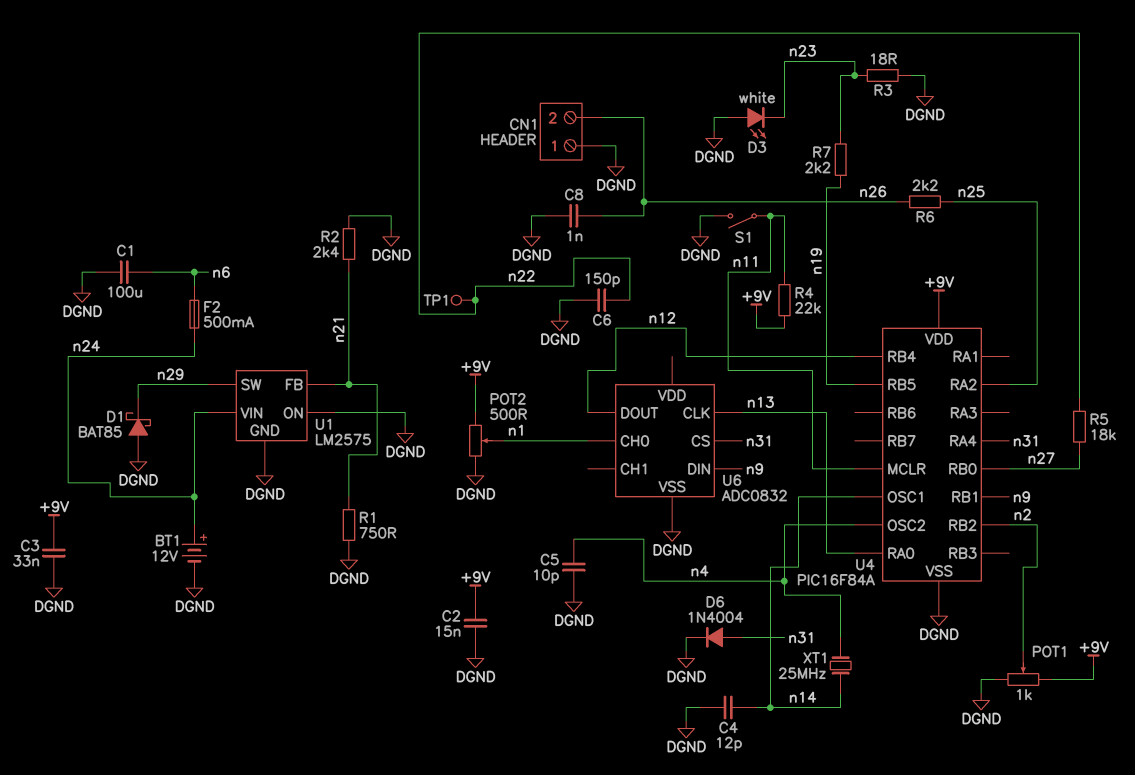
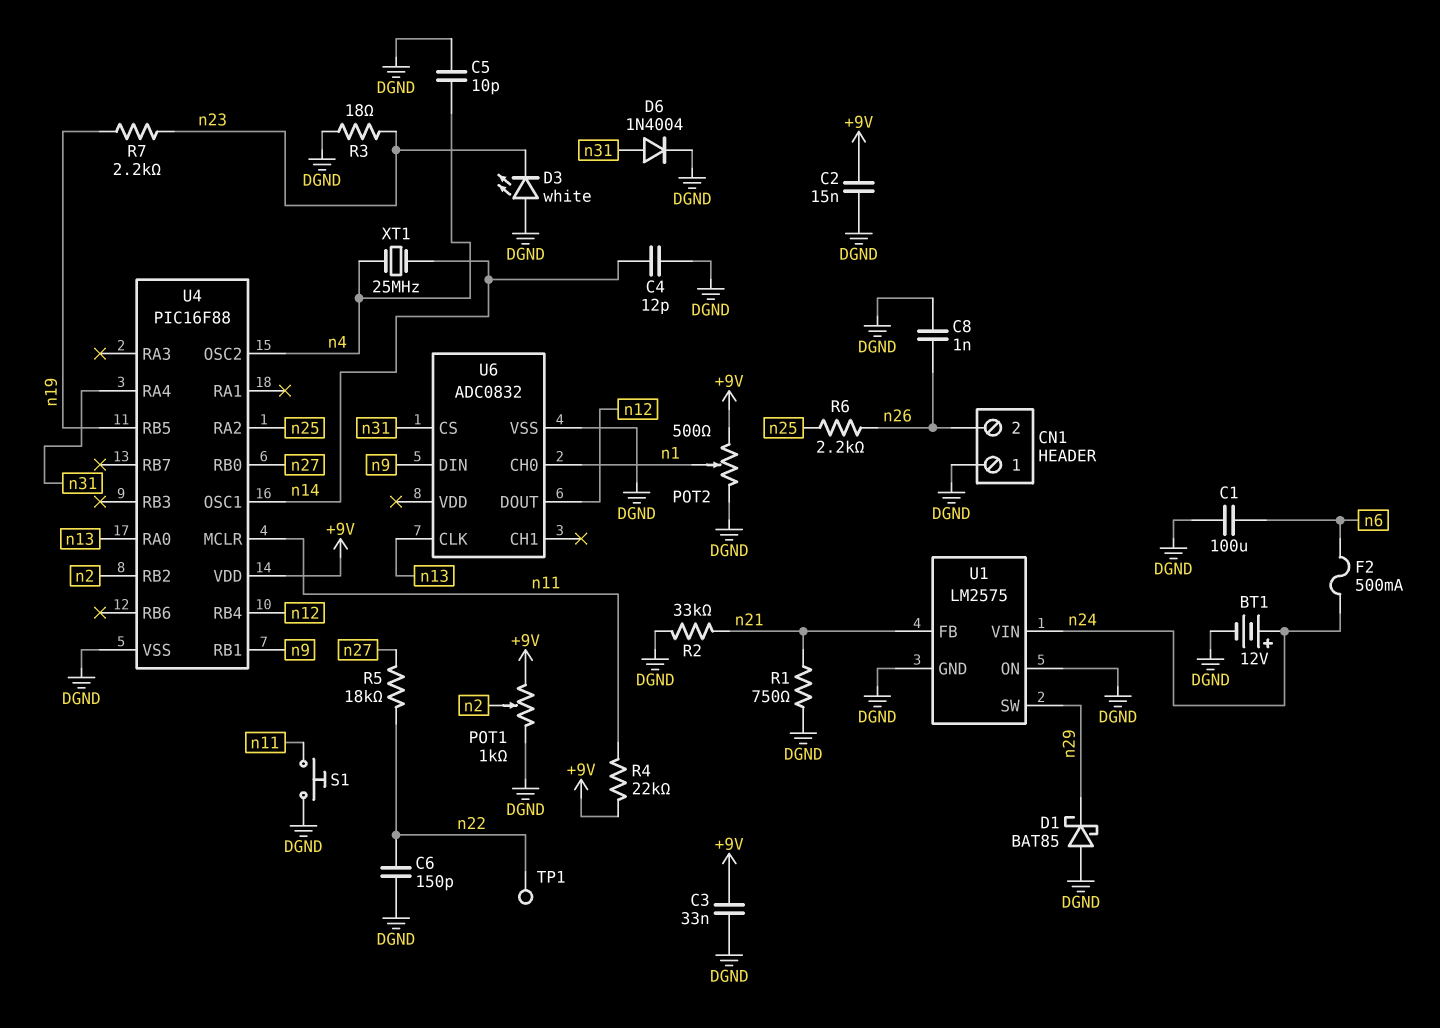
R2: 2.4k (DGND, n21) -> 33k (DGND, n21)
S1: switch (DGND, n11) -> button (DGND, n11)
U4: PIC16F84A -> PIC16F88

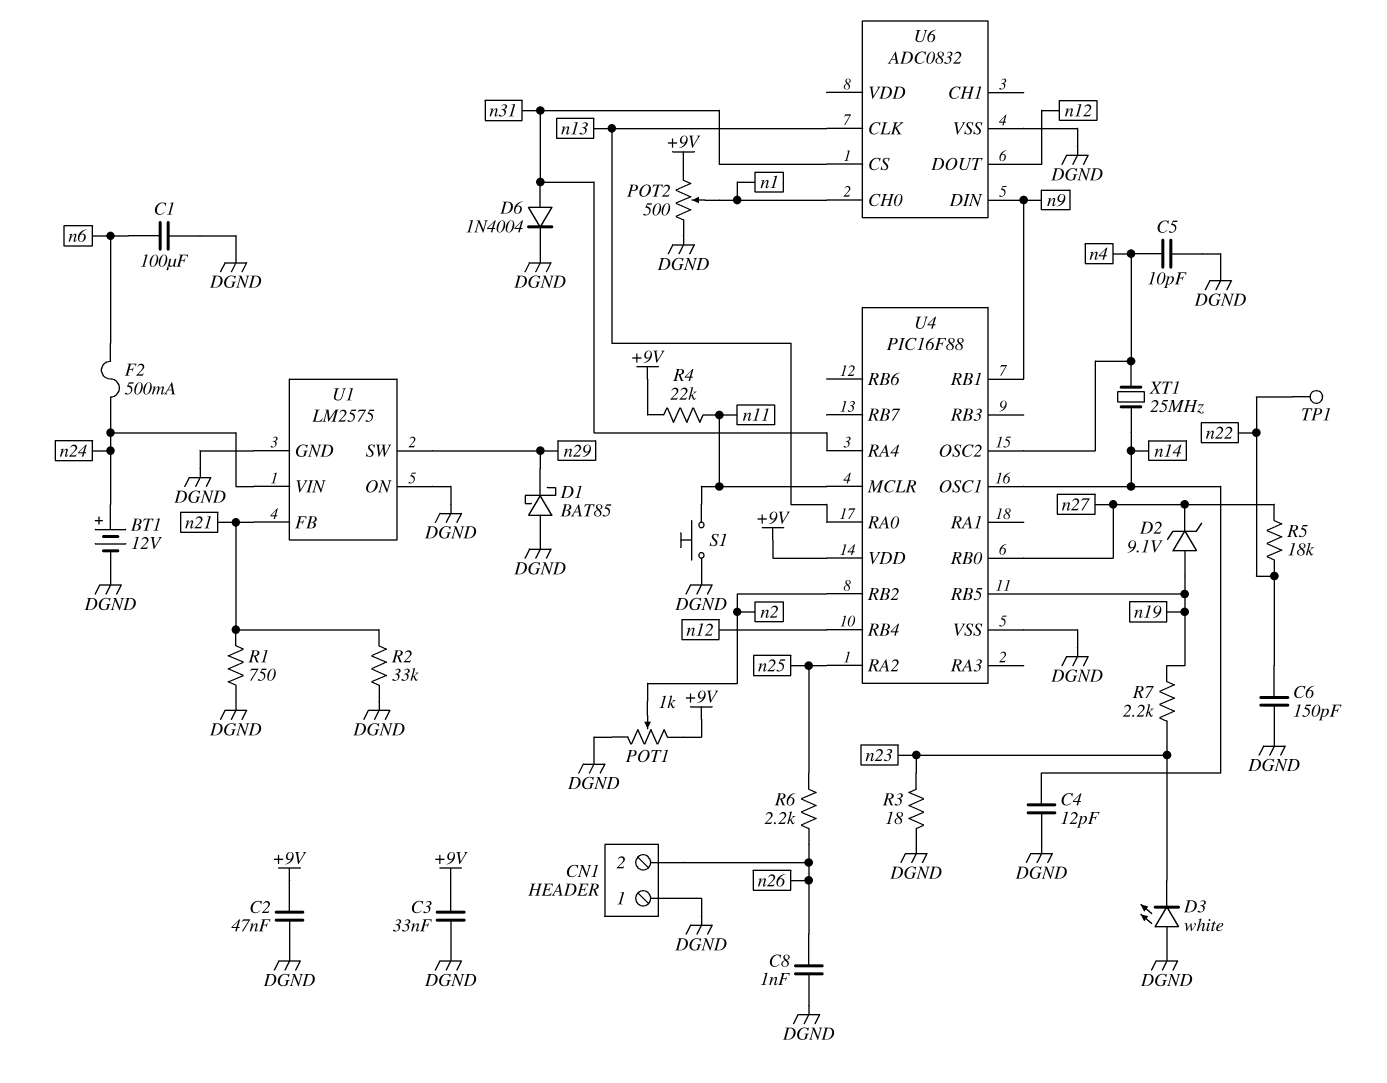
C2: 15nF (+9V, DGND) -> 47nF (+9V, DGND)
D2: none -> zener 9.1V (A n19, K n27)

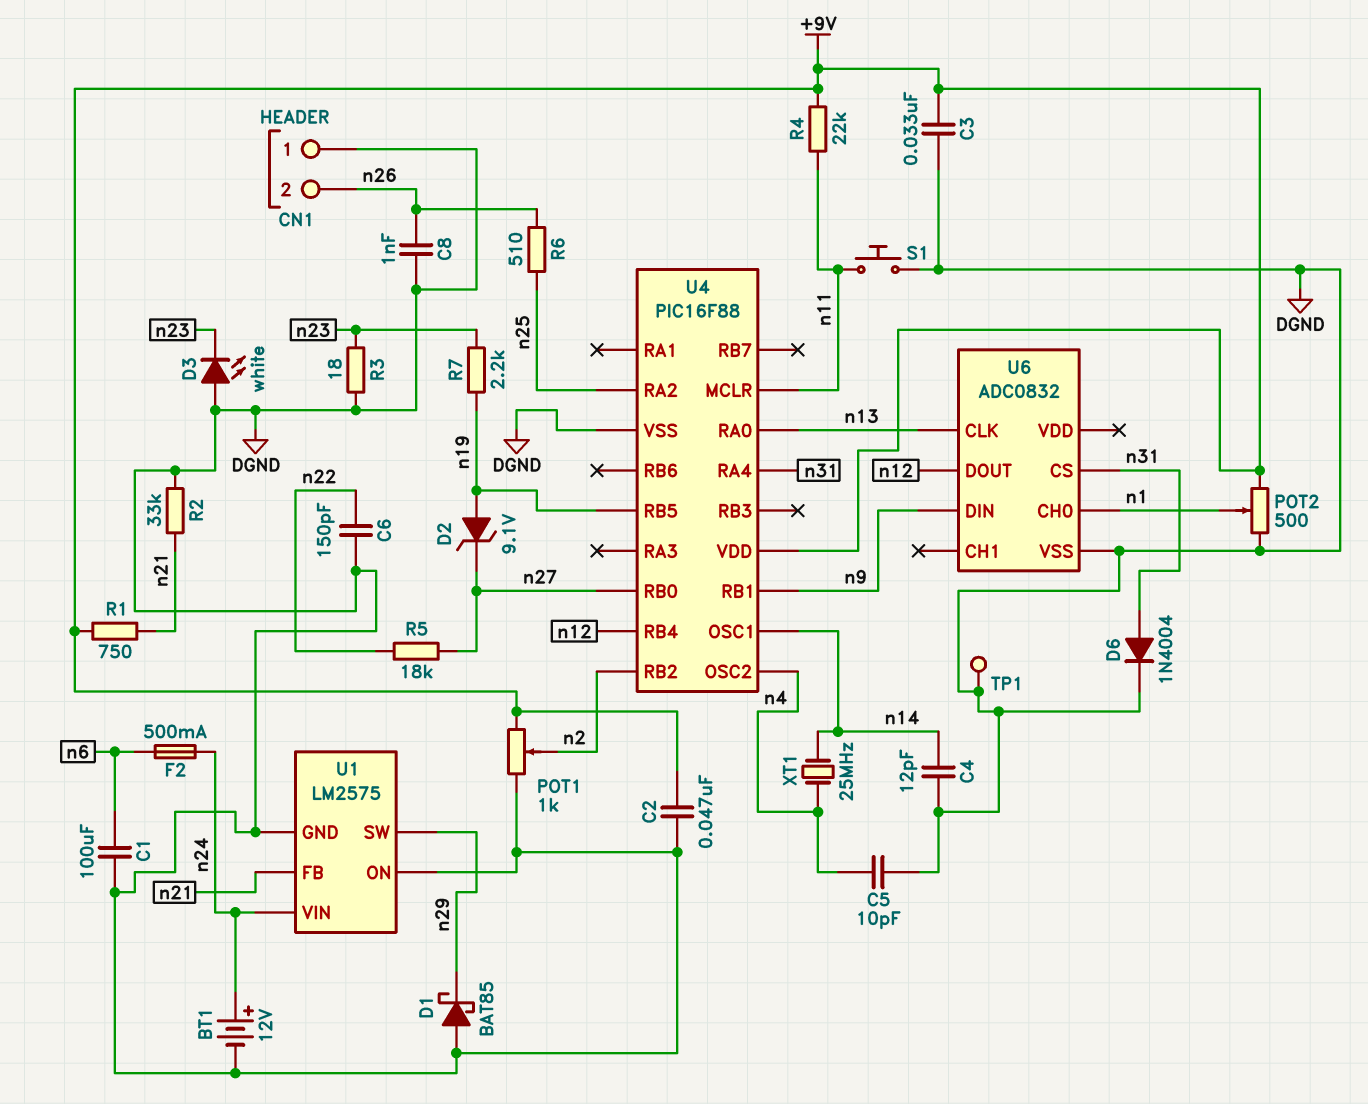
R1: 750 (DGND, n21) -> 750 (+9V, n21)
R6: 2.2k (n25, n26) -> 510 (n25, n26)
TP1: test point (n22) -> test point (DGND)

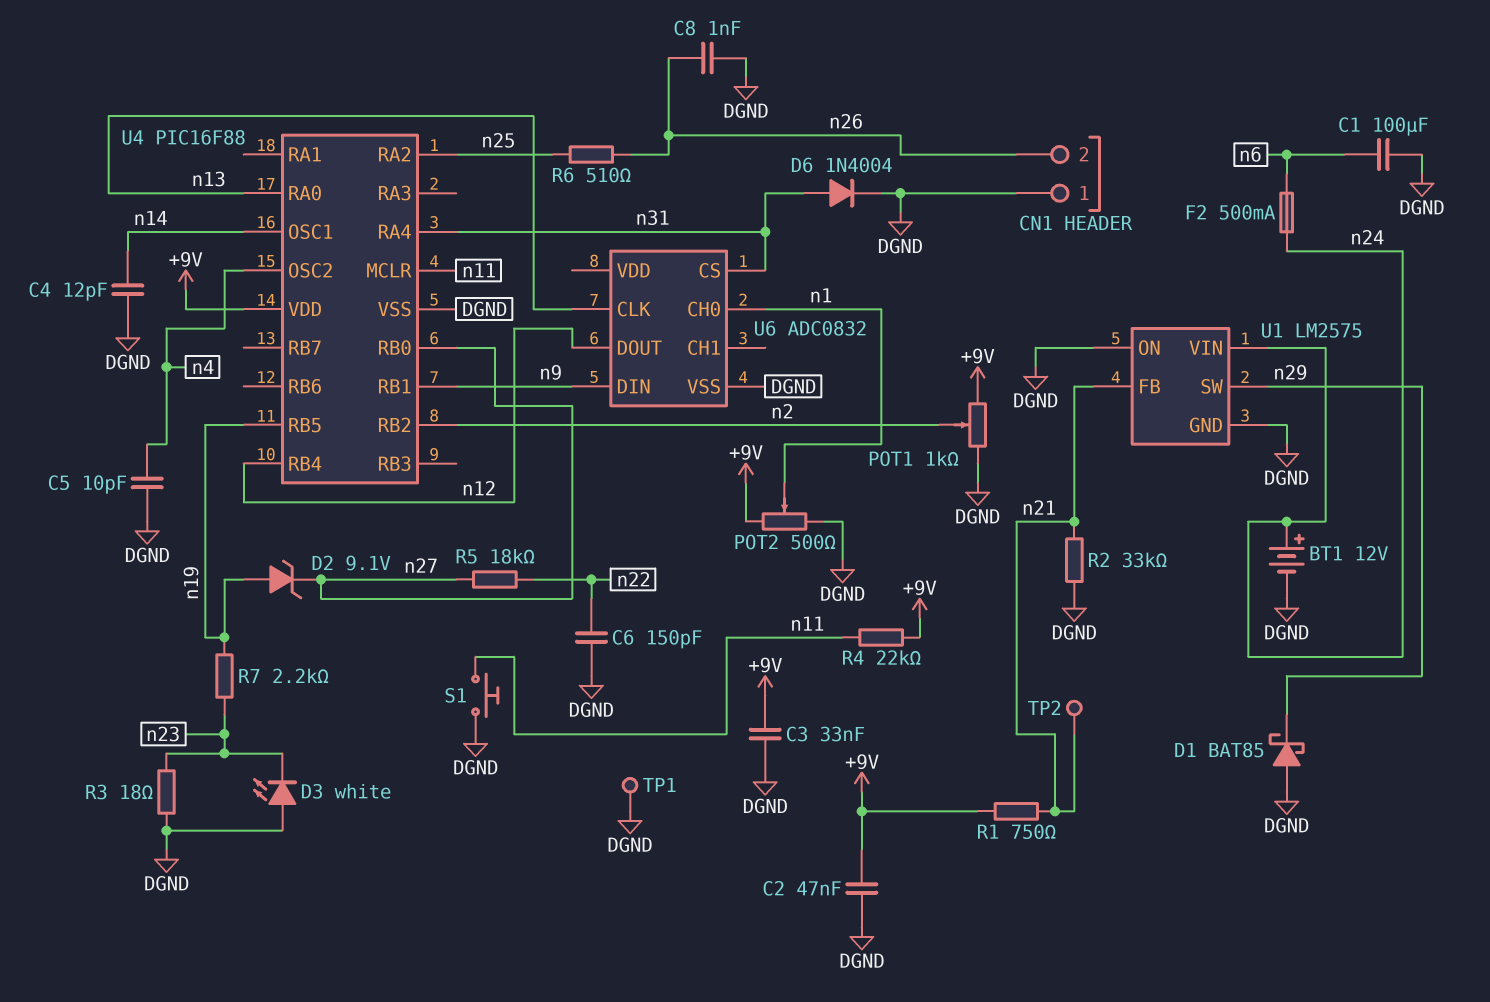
TP2: none -> test point (n21)
XT1: 25MHz (n4, n14) -> none

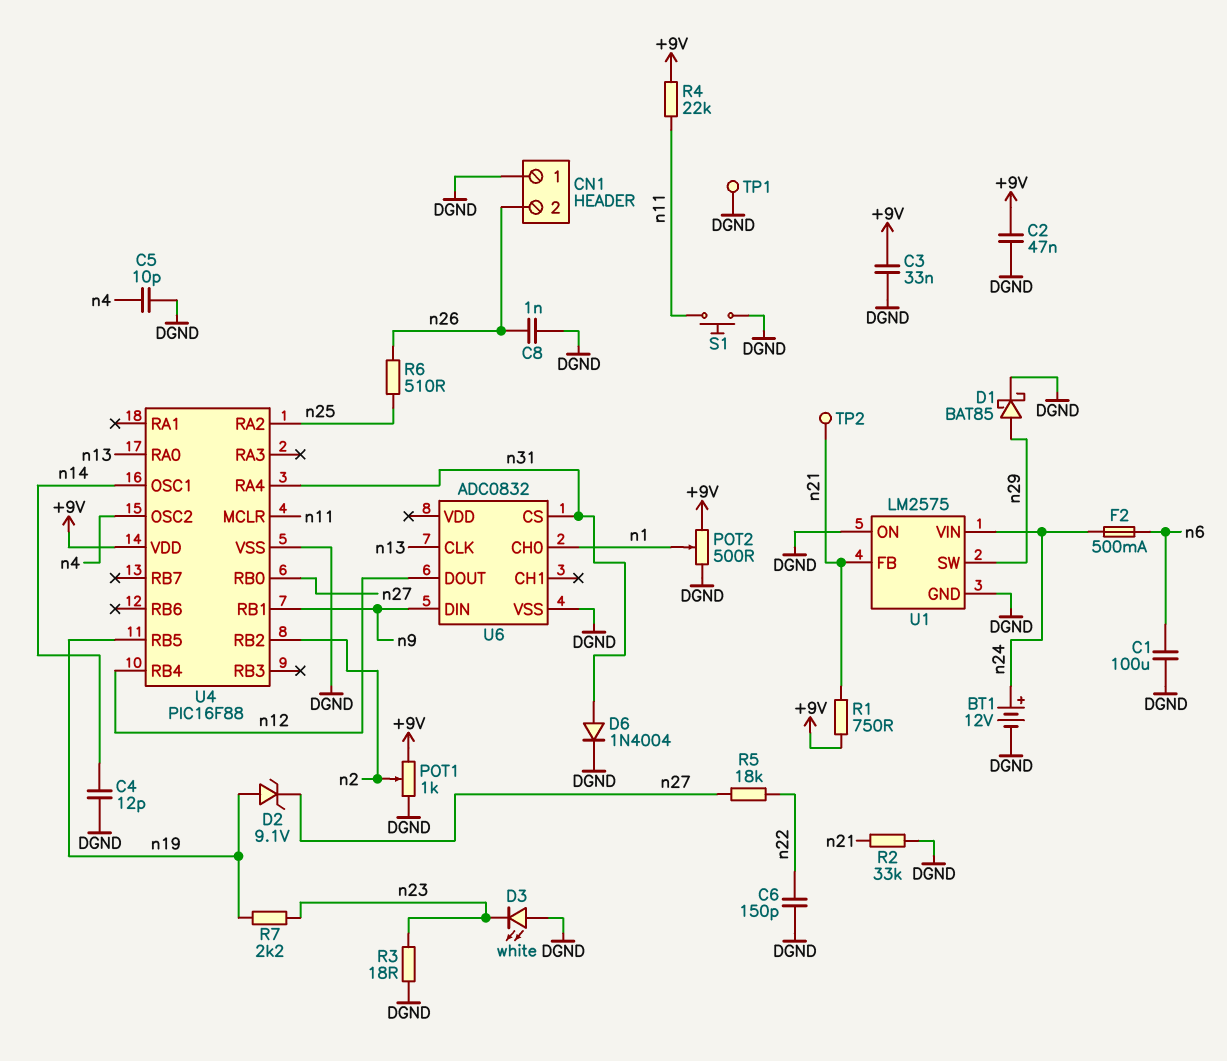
D1: schottky BAT85 (A DGND, K n29) -> schottky BAT85 (A n29, K DGND)

